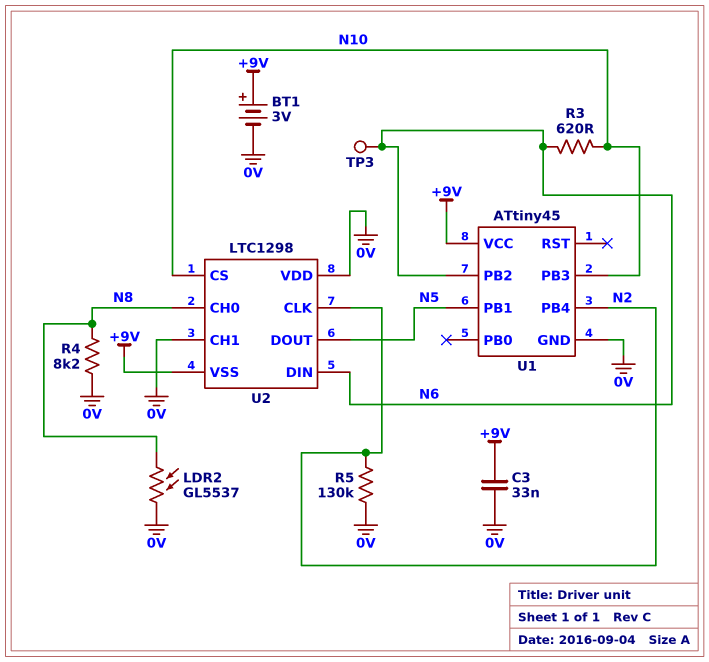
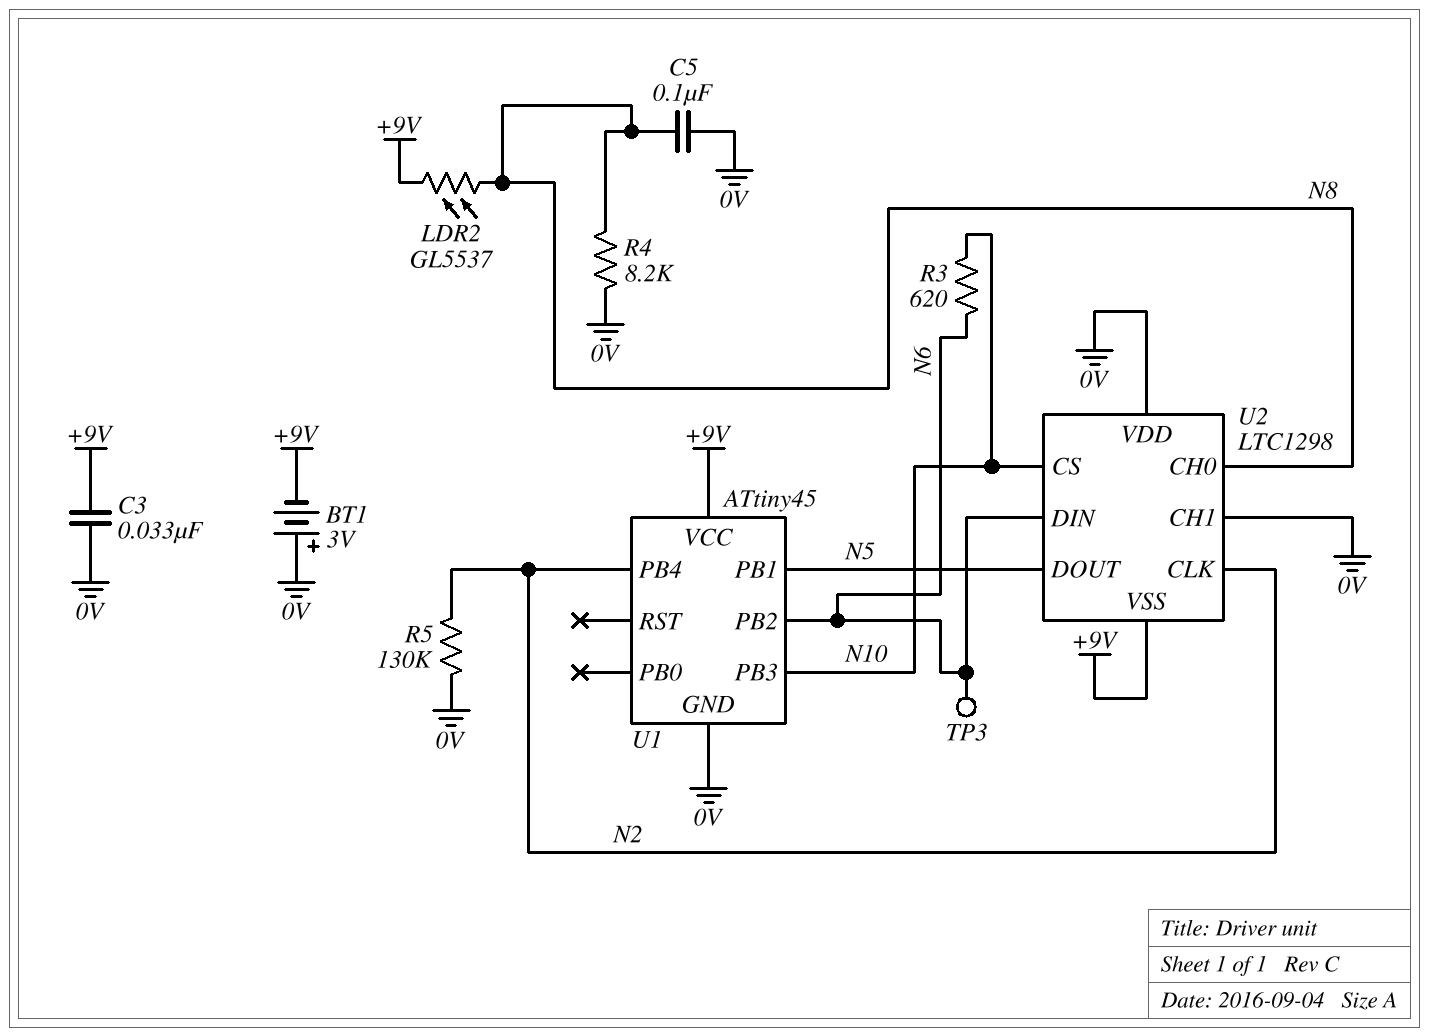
BT1: 3V (plus +9V, minus 0V) -> 3V (plus 0V, minus +9V)
C5: none -> 100nF (0V, N8)
LDR2: GL5537 (0V, N8) -> GL5537 (+9V, N8)

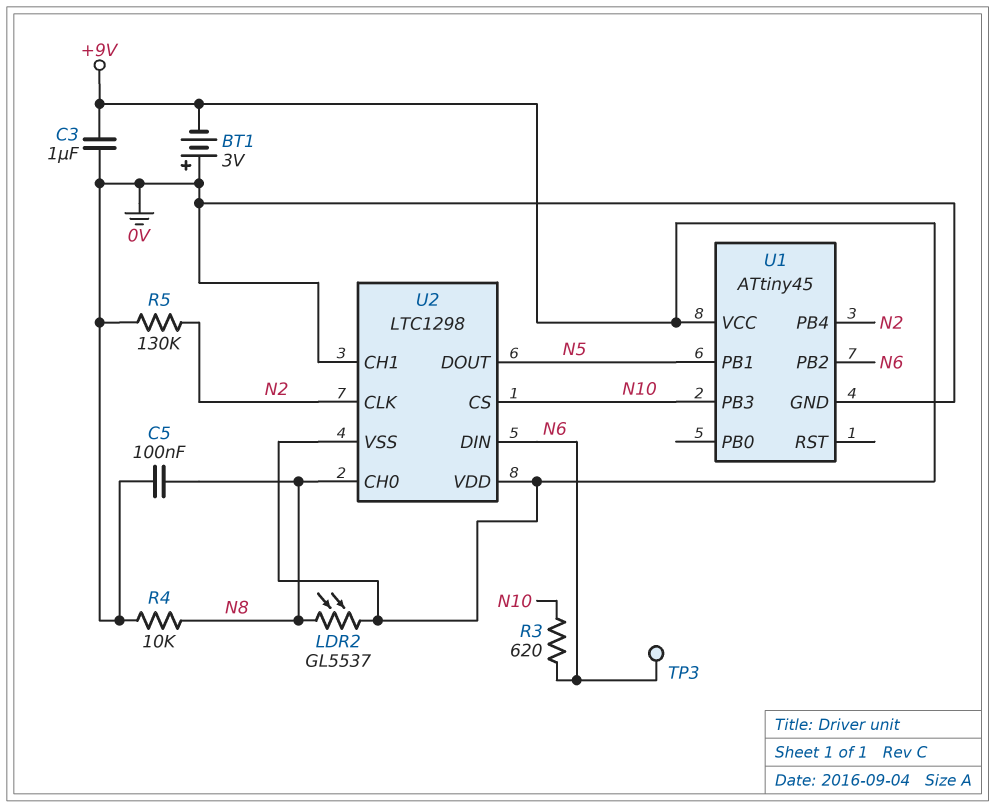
C3: 33nF (+9V, 0V) -> 1uF (+9V, 0V)
R4: 8.2k (0V, N8) -> 10k (0V, N8)
U2 pin VDD: 0V -> +9V

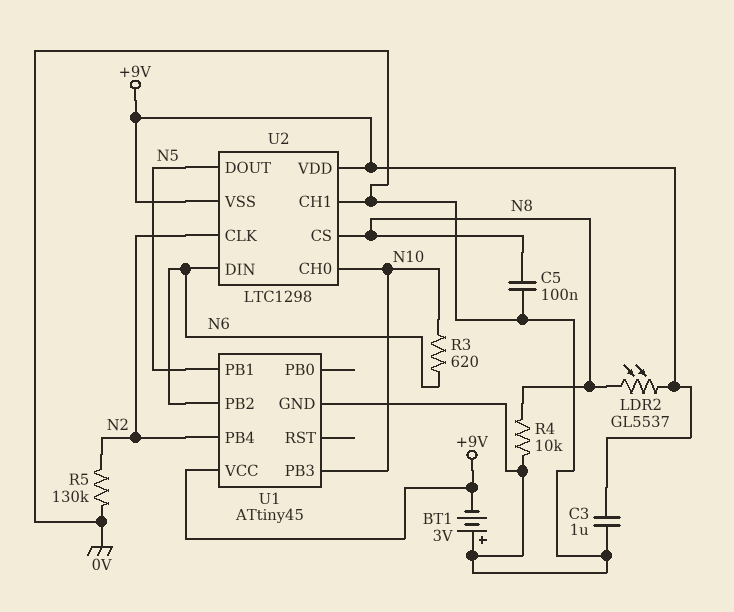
TP3: test point (N6) -> none
U2 pin CH0: N8 -> N10
U2 pin CS: N10 -> N8

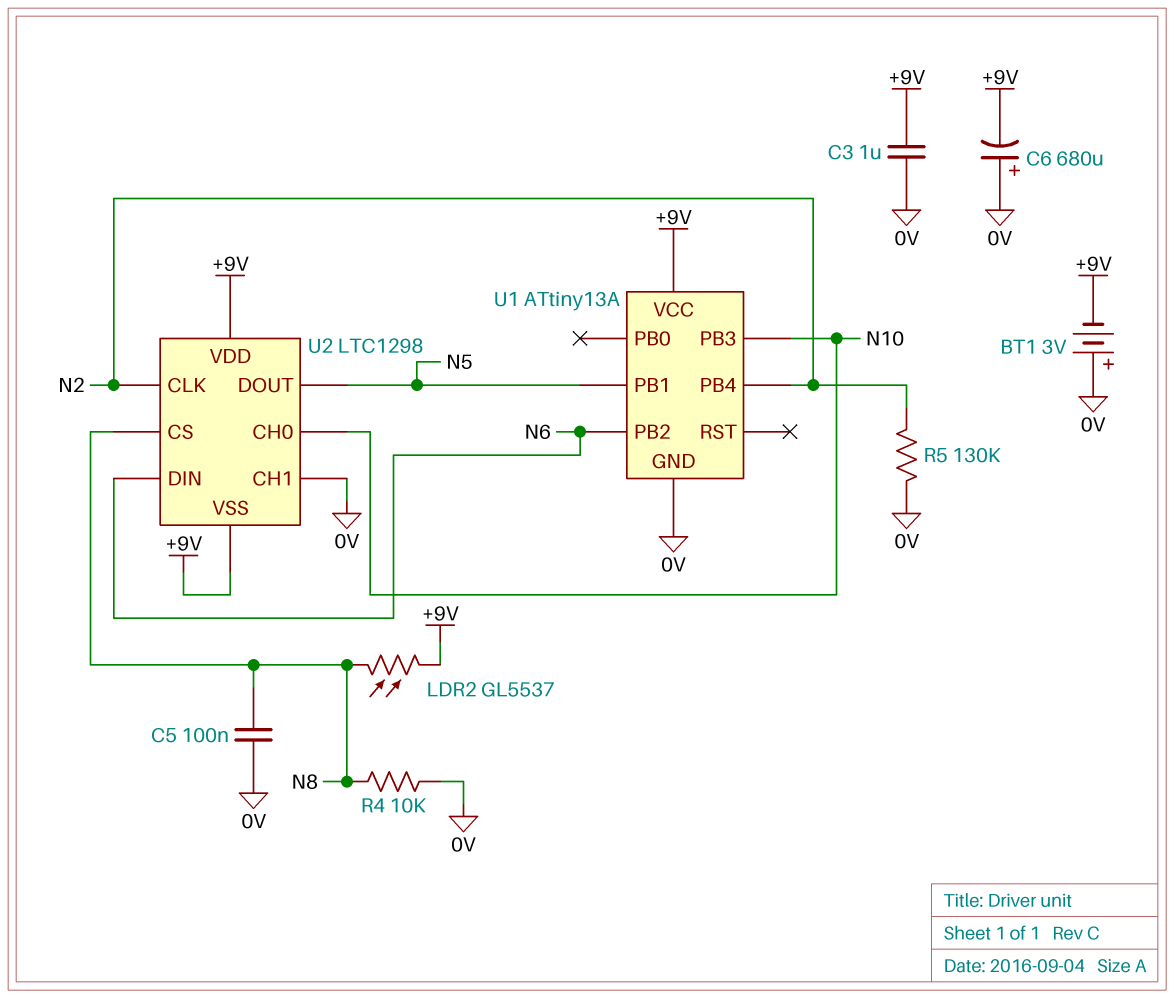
C6: none -> 680uF (plus 0V, minus +9V)
R3: 620 (N6, N10) -> none
U1: ATtiny45 -> ATtiny13A

